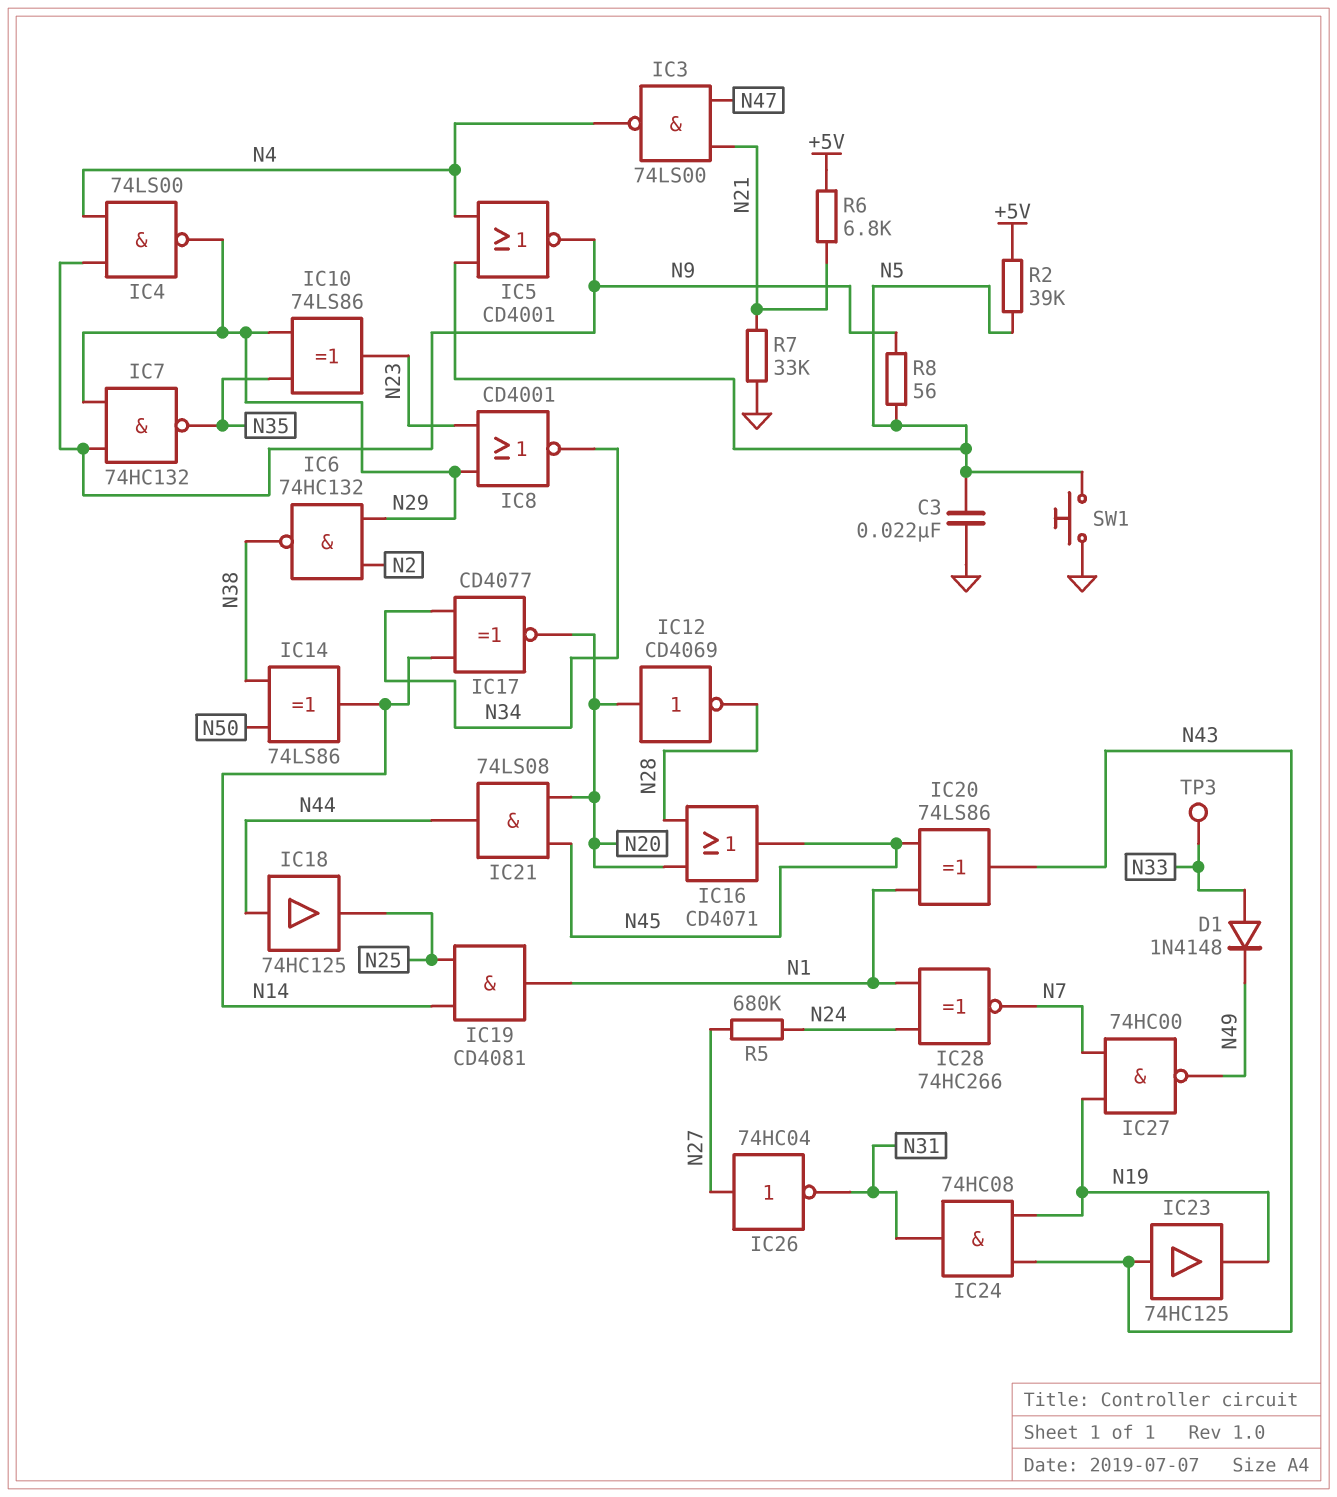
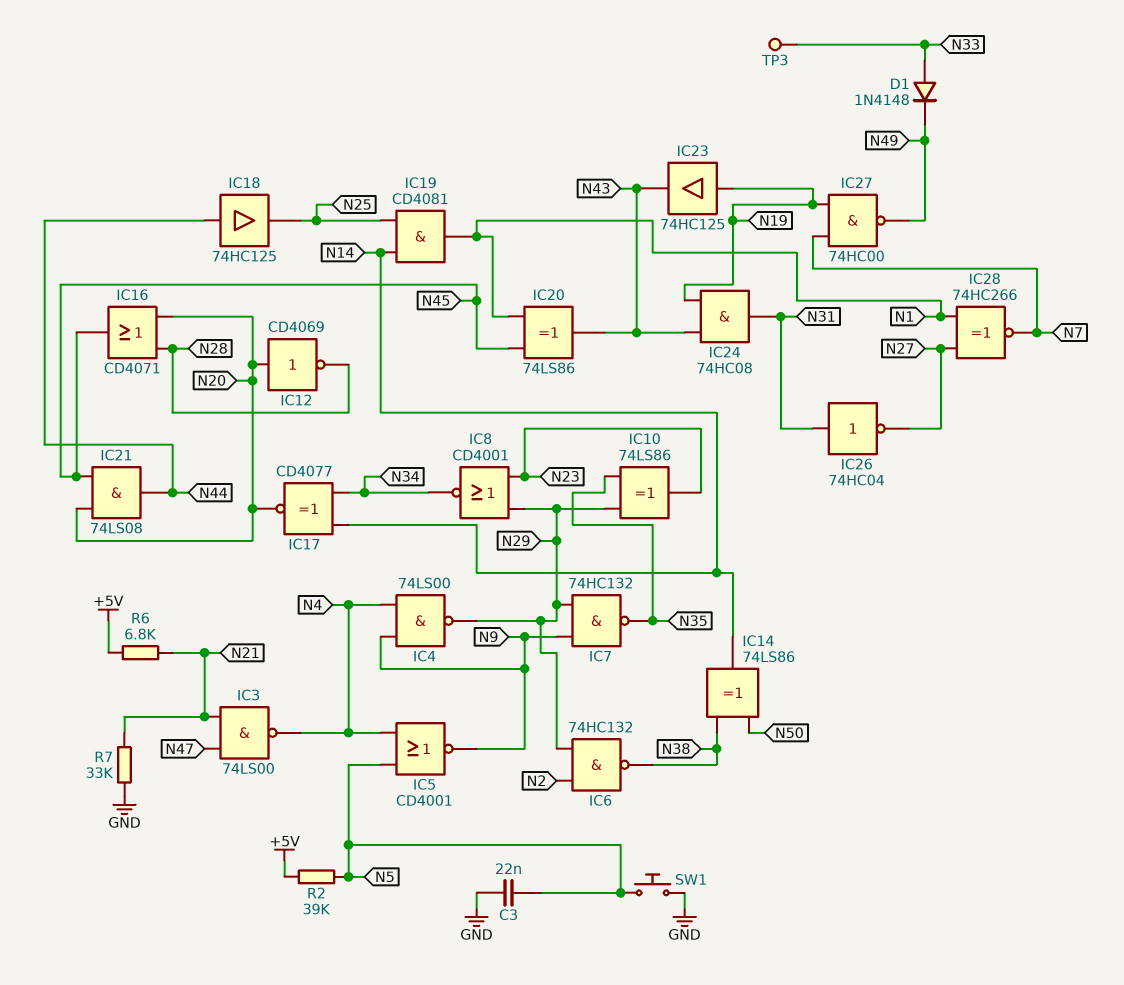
IC23: buffer 74HC125 (in N43, out N19) -> buffer 74HC125 (in N19, out N43)
IC26: NOT 74HC04 (in N27, out N31) -> NOT 74HC04 (in N31, out N27)
IC28: XNOR 74HC266 (in N1, in N24, out N7) -> XNOR 74HC266 (in N1, in N27, out N7)
R5: 680k (N24, N27) -> none
R8: 56 (N5, N9) -> none

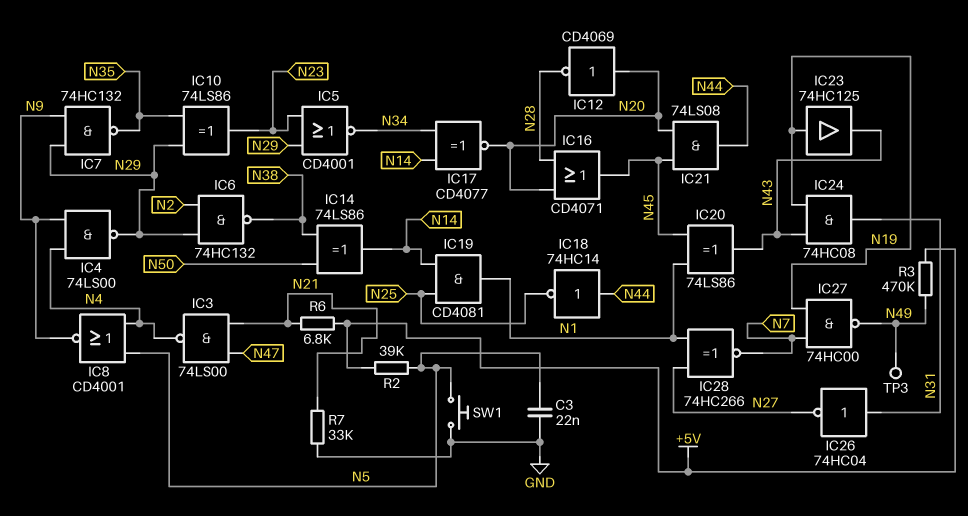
D1: diode 1N4148 (A N33, K N49) -> none
IC5: NOR CD4001 (in N4, in N5, out N9) -> NOR CD4001 (in N23, in N29, out N34)
IC8: NOR CD4001 (in N23, in N29, out N34) -> NOR CD4001 (in N4, in N5, out N9)
IC18: buffer 74HC125 (in N44, out N25) -> NOT 74HC14 (in N44, out N25)
R3: none -> 470k (+5V, N49)
TP3: test point (N33) -> test point (N49)

